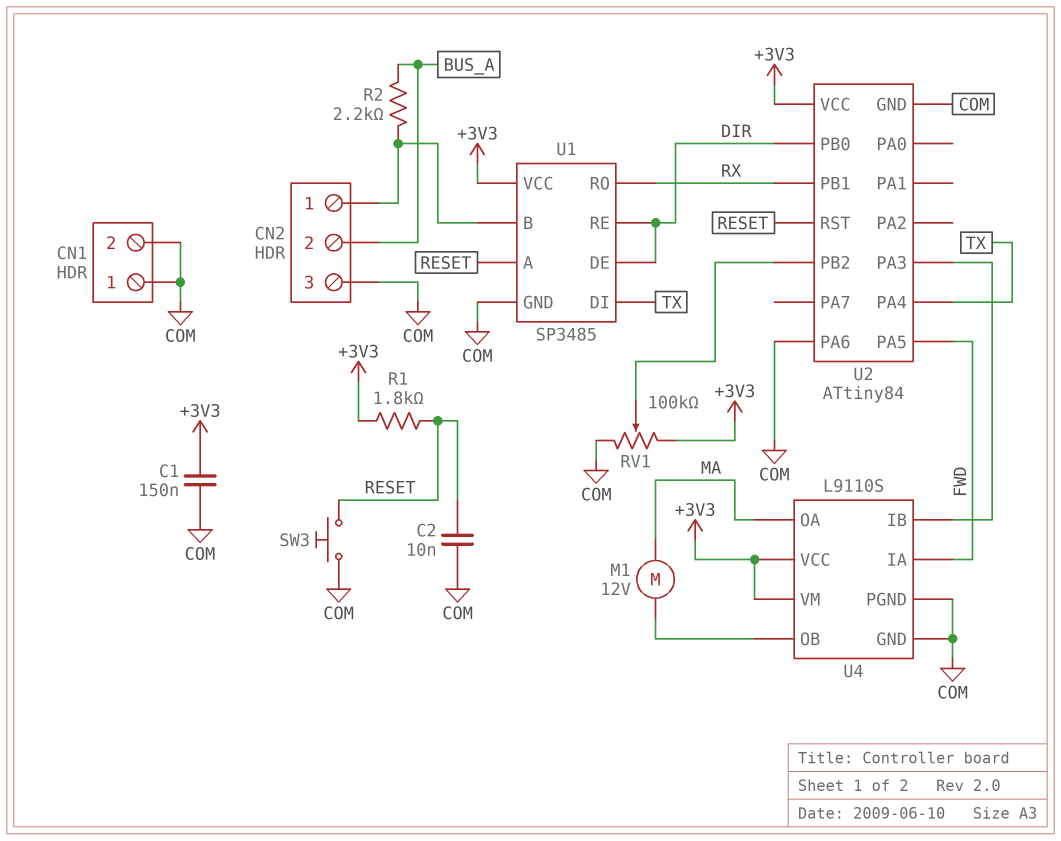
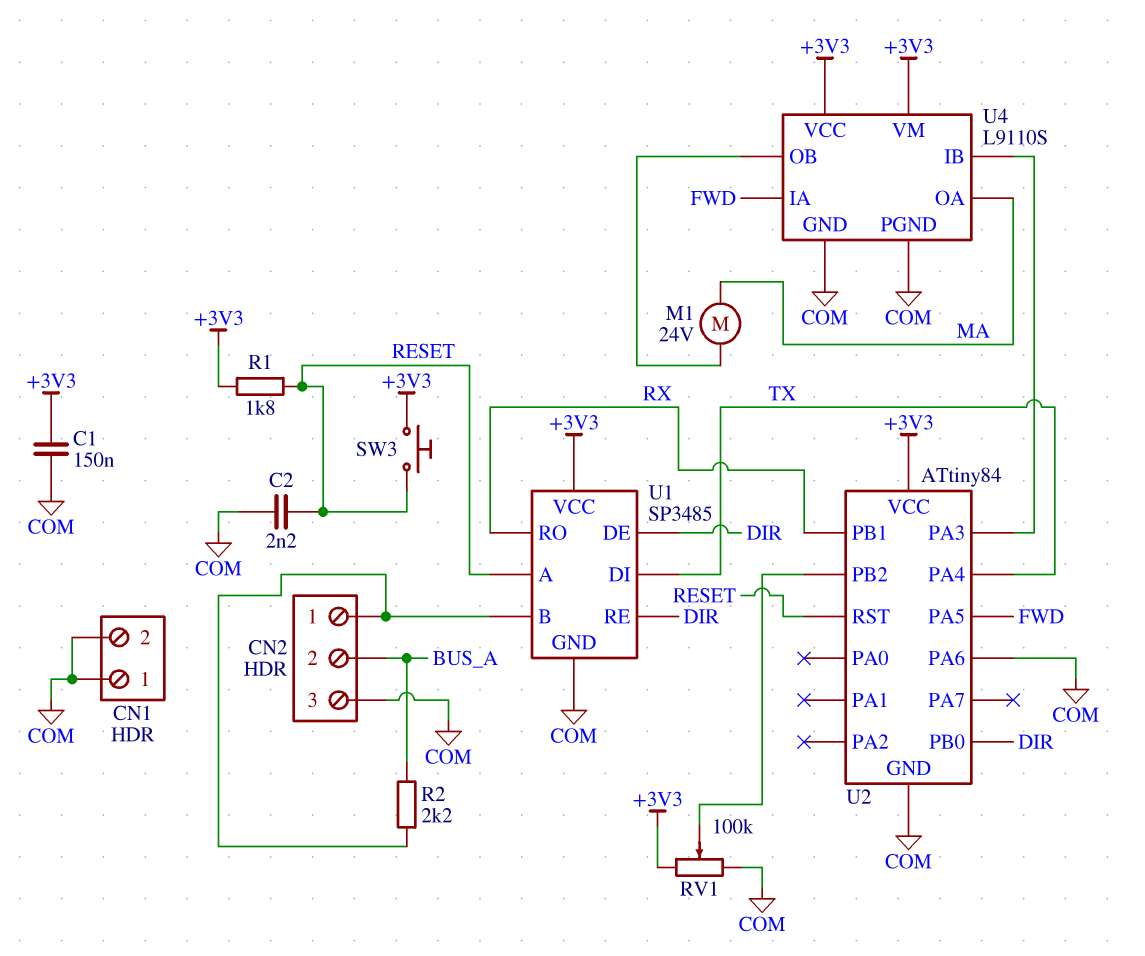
C2: 10nF (COM, RESET) -> 2.2nF (COM, RESET)
M1: motor 12V (MA, U4/OB) -> motor 24V (MA, U4/OB)
SW3: button (COM, RESET) -> button (+3V3, RESET)

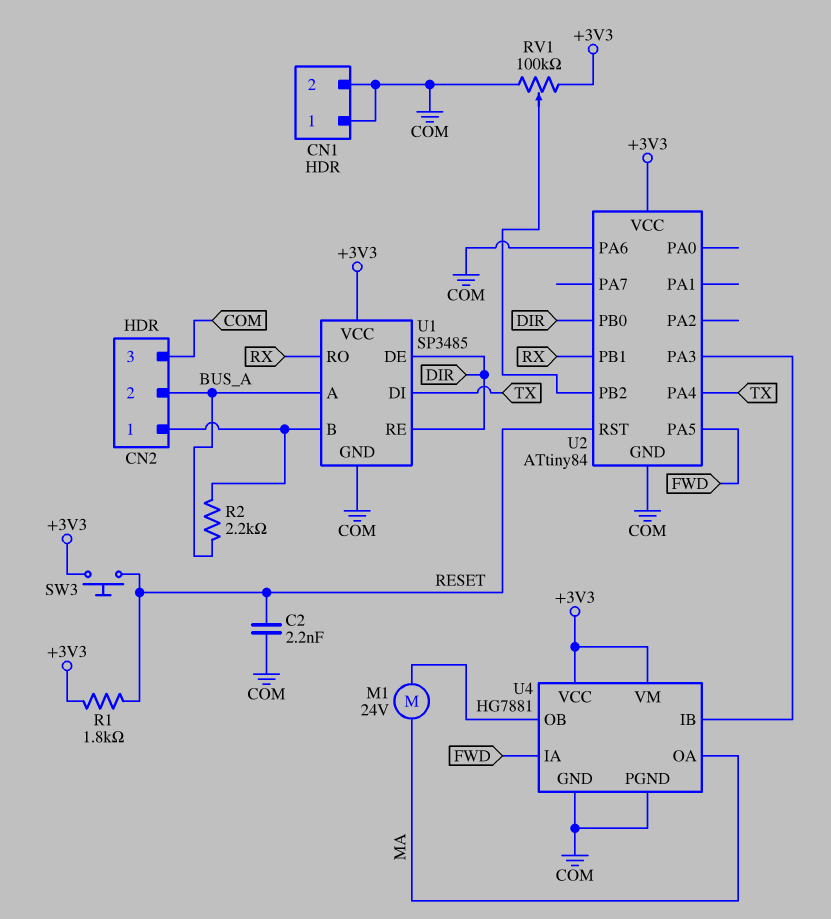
C1: 150nF (+3V3, COM) -> none
U1 pin A: RESET -> BUS_A
U4: L9110S -> HG7881

